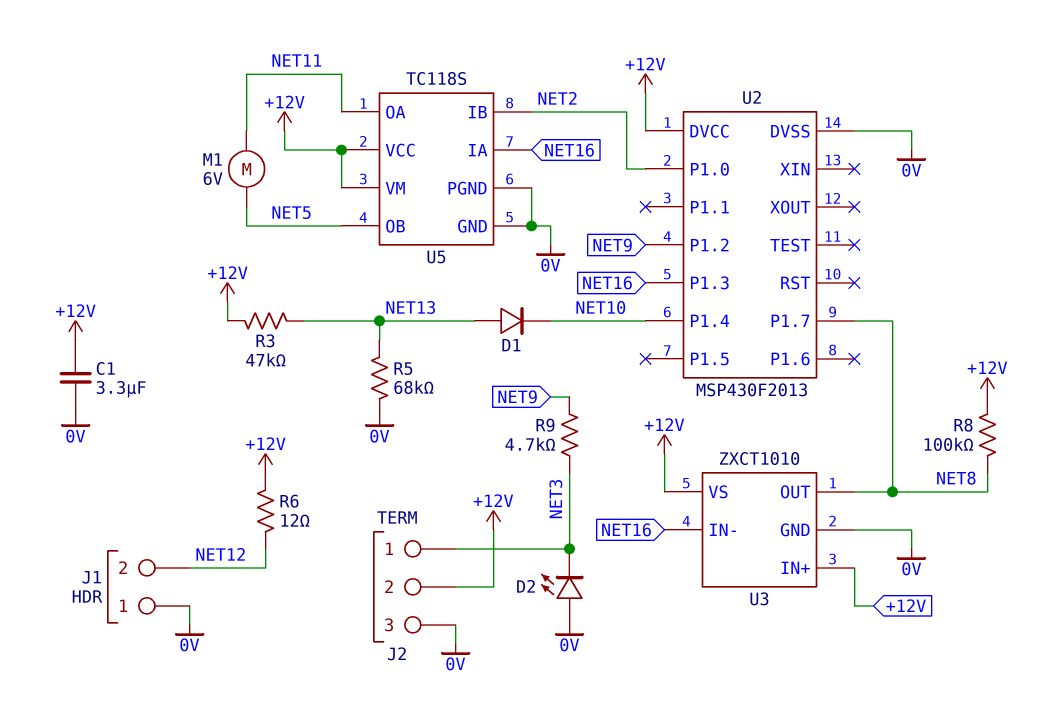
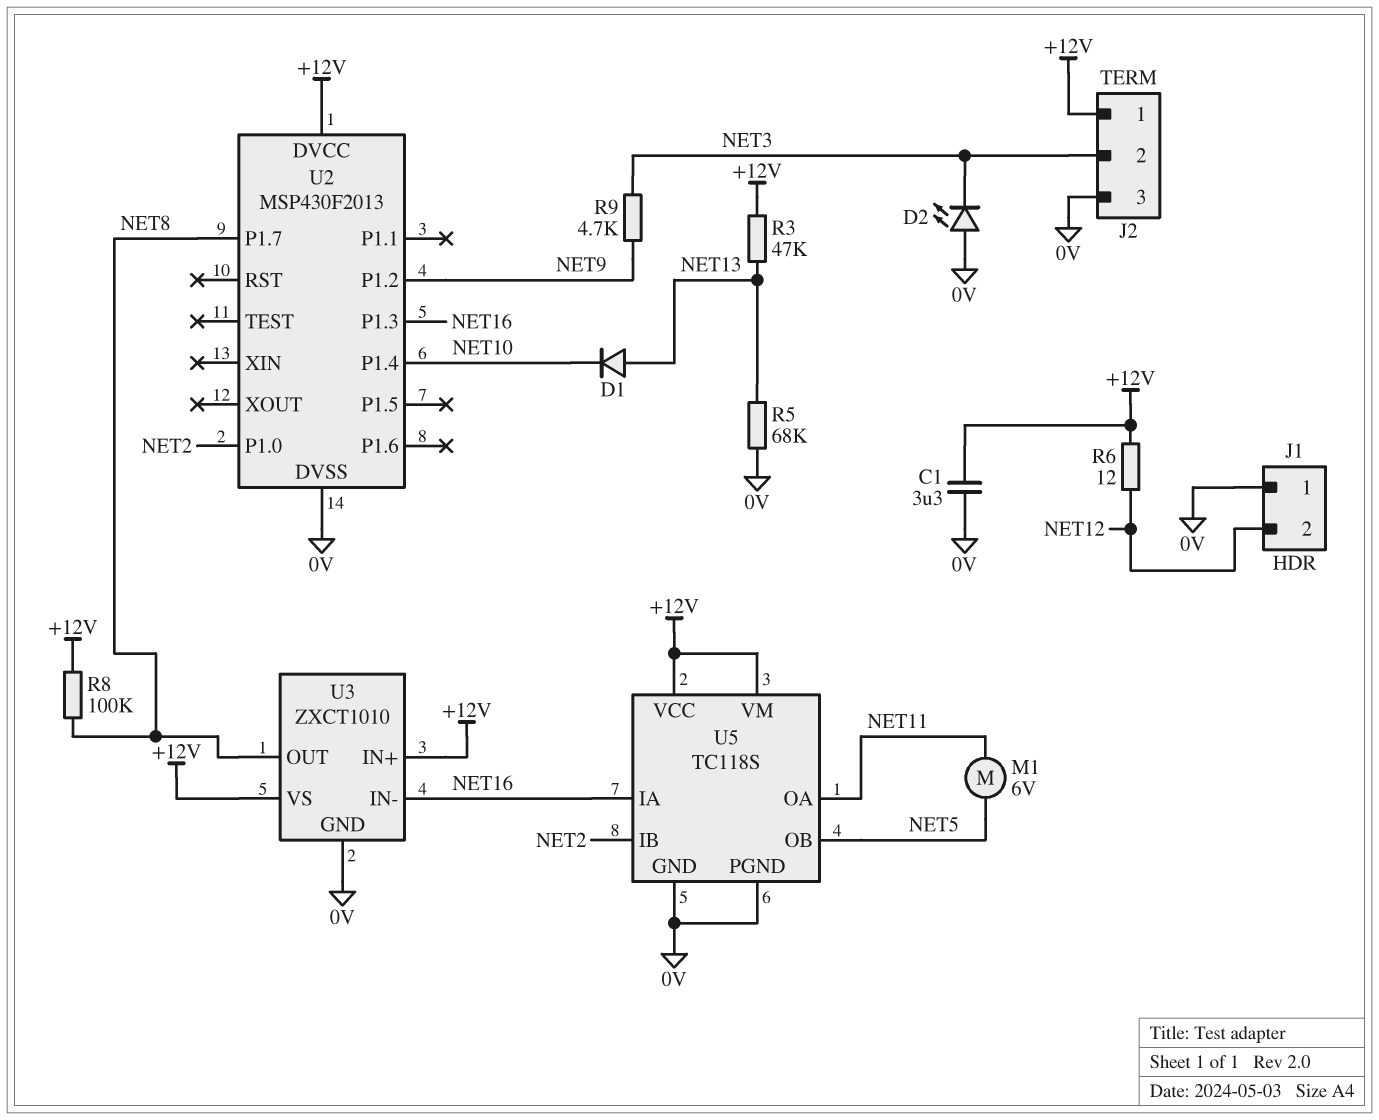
J2 pin 1: NET3 -> +12V
J2 pin 2: +12V -> NET3

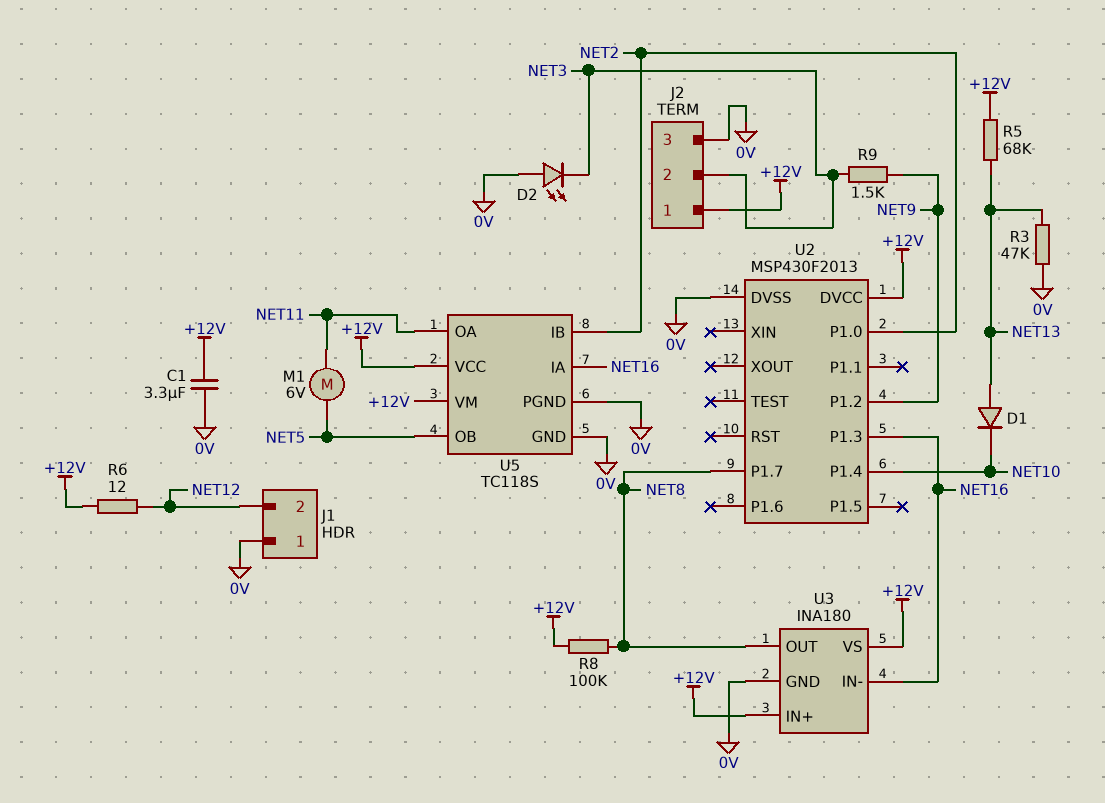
R3: 47k (+12V, NET13) -> 47k (0V, NET13)
R5: 68k (0V, NET13) -> 68k (+12V, NET13)
R9: 4.7k (NET3, NET9) -> 1.5k (NET3, NET9)
U3: ZXCT1010 -> INA180

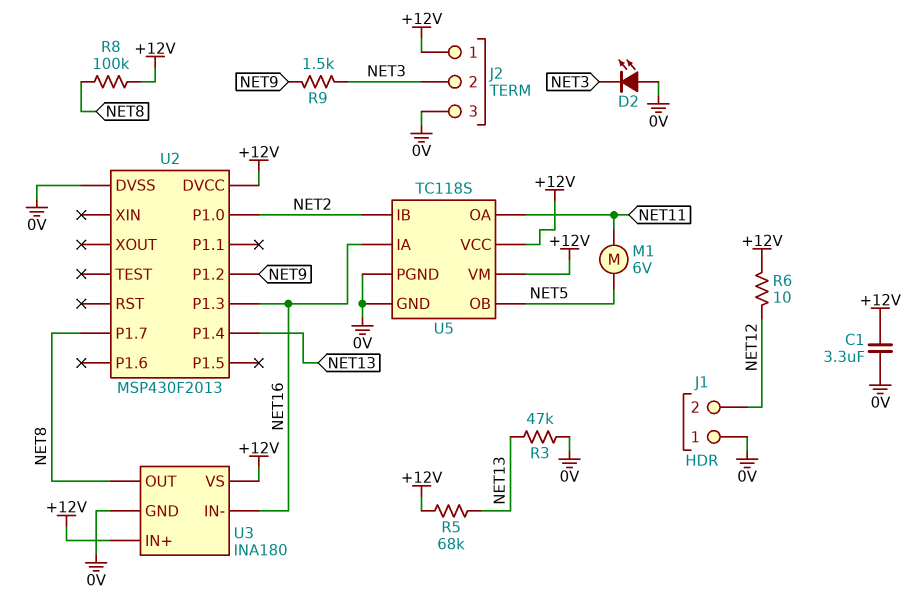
D1: diode (A NET13, K NET10) -> none
R6: 12 (+12V, NET12) -> 10 (+12V, NET12)
U2 pin P1.4: NET10 -> NET13

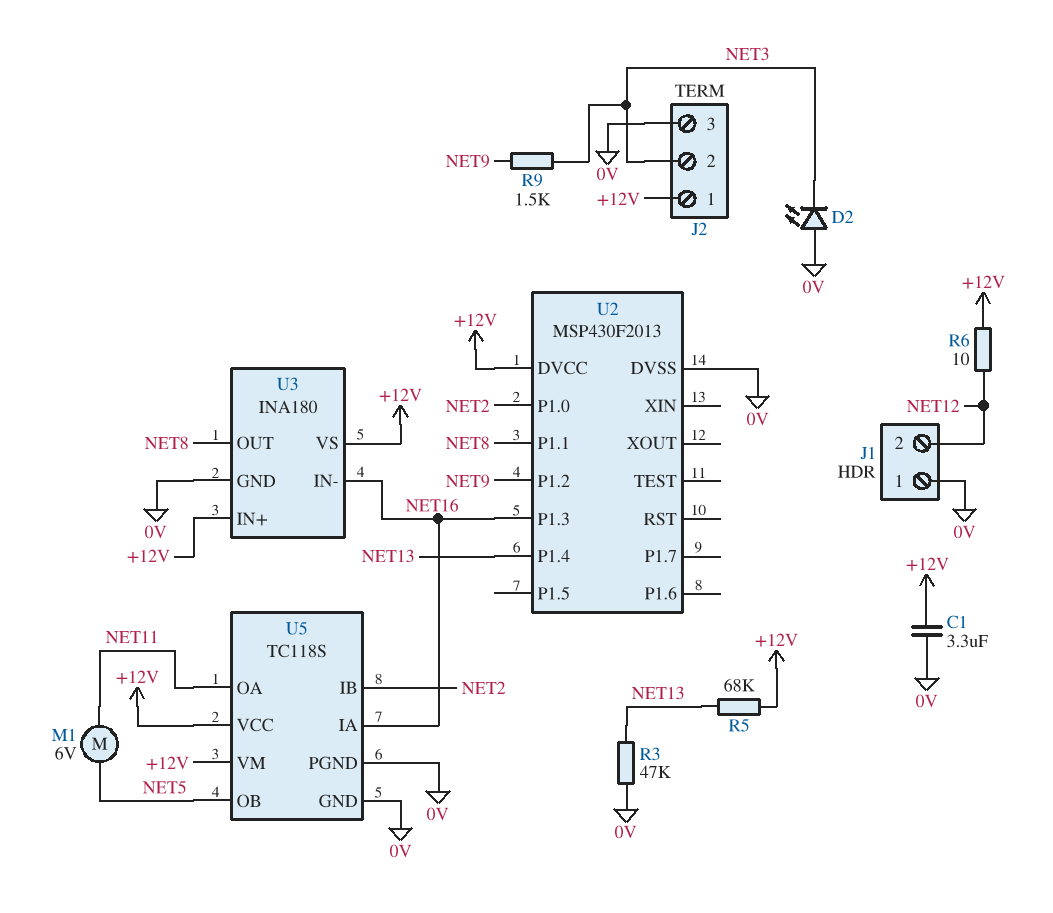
R8: 100k (+12V, NET8) -> none
U2 pin P1.1: none -> NET8
U2 pin P1.7: NET8 -> none

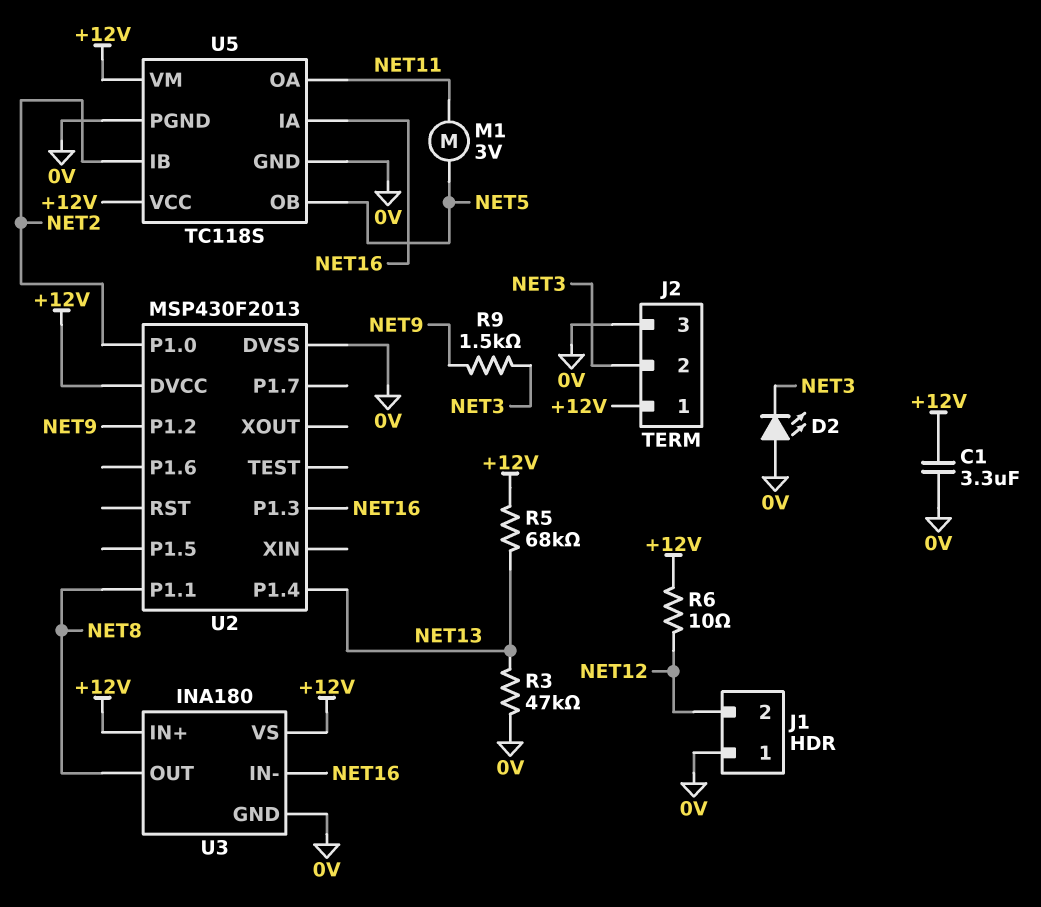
M1: motor 6V (NET5, NET11) -> motor 3V (NET5, NET11)

